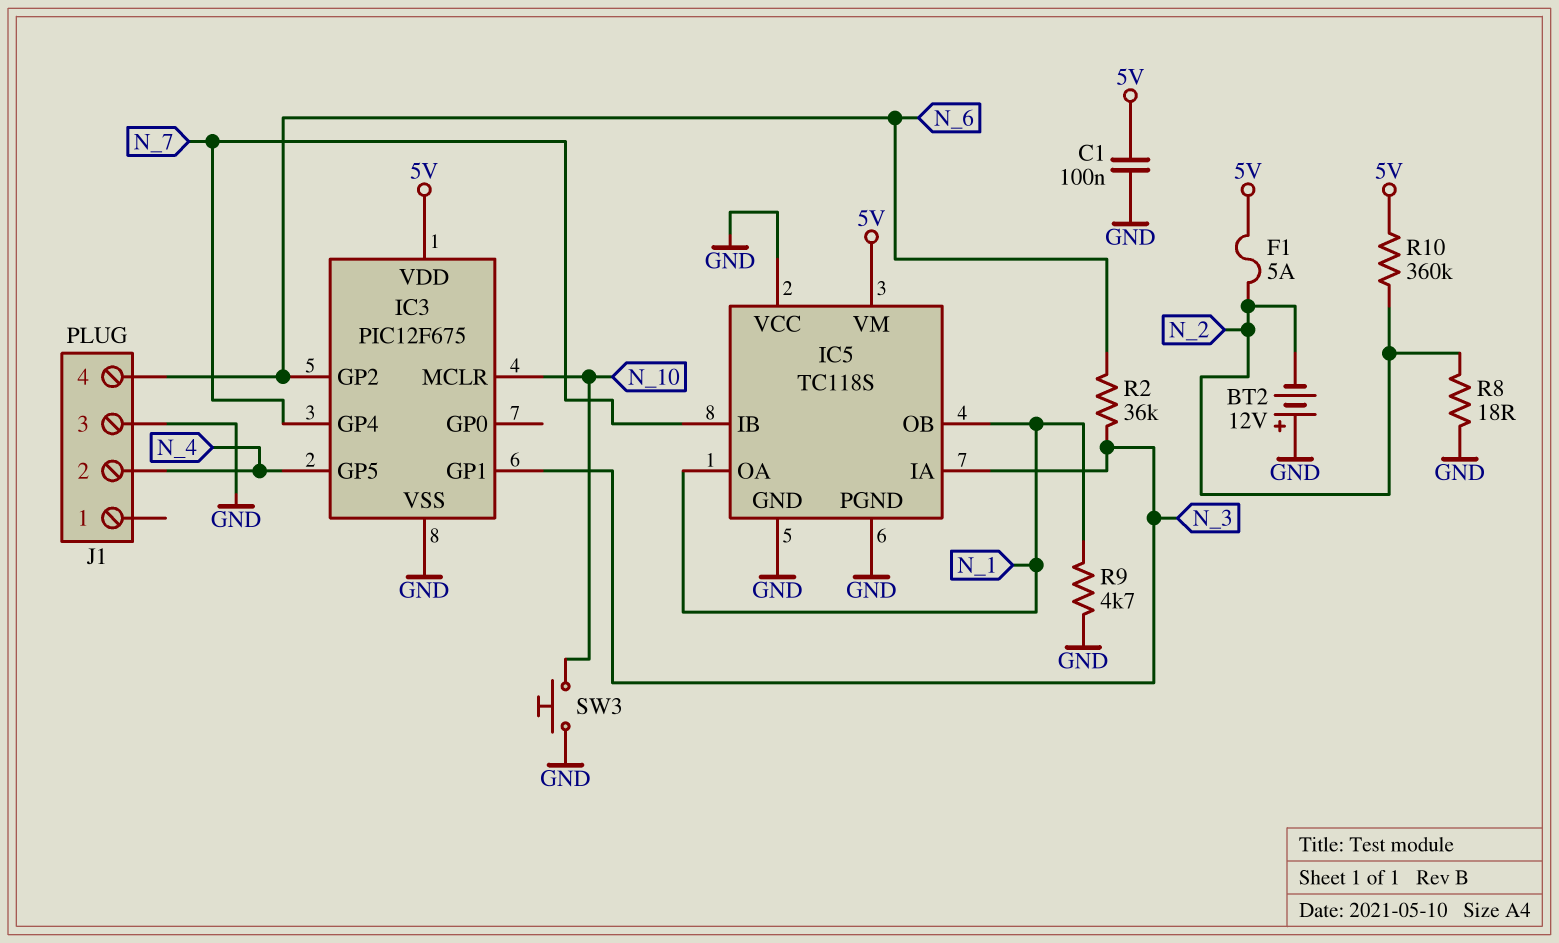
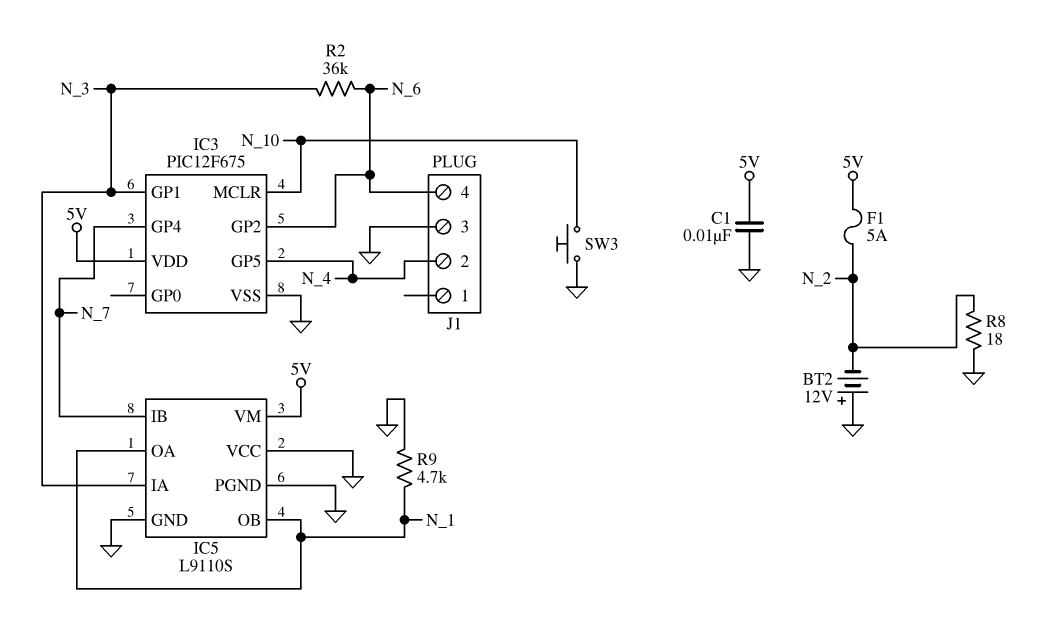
C1: 100nF (5V, GND) -> 10nF (5V, GND)
IC5: TC118S -> L9110S
R10: 360k (5V, N_2) -> none

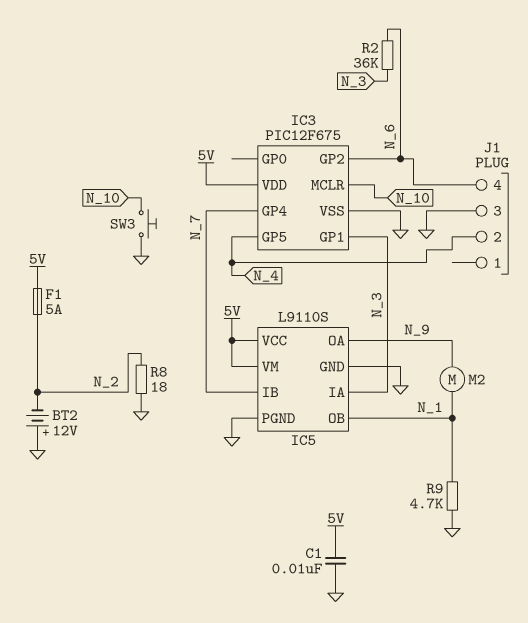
IC5 pin OA: N_1 -> N_9
IC5 pin VCC: GND -> 5V
M2: none -> motor (N_1, N_9)

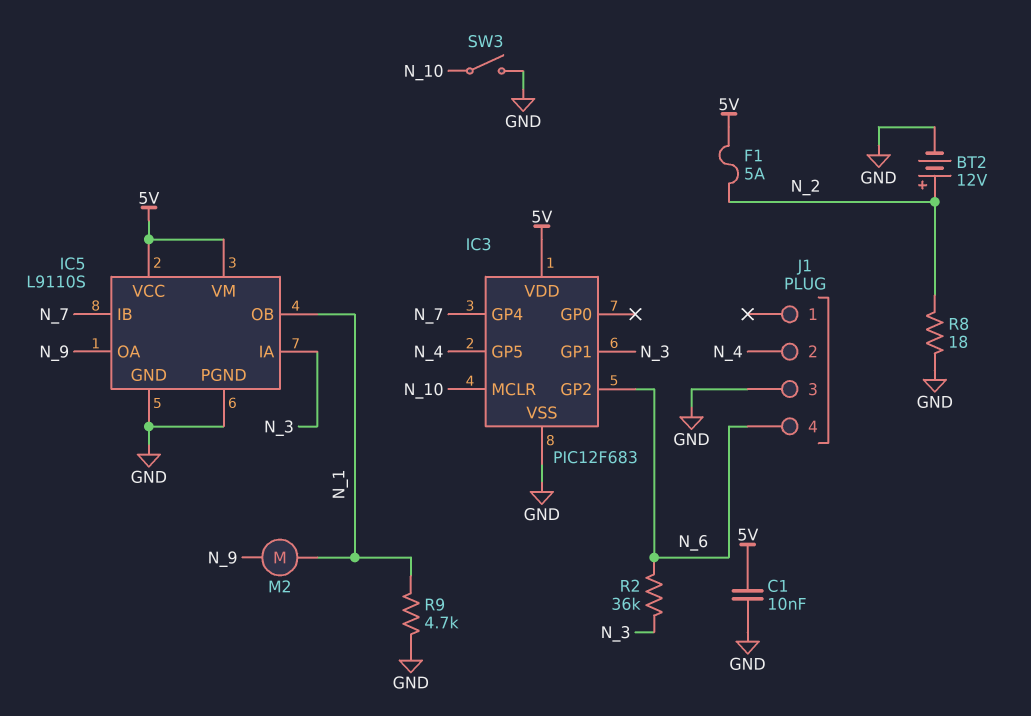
BT2: 12V (plus GND, minus N_2) -> 12V (plus N_2, minus GND)
IC3: PIC12F675 -> PIC12F683
SW3: button (GND, N_10) -> switch (GND, N_10)

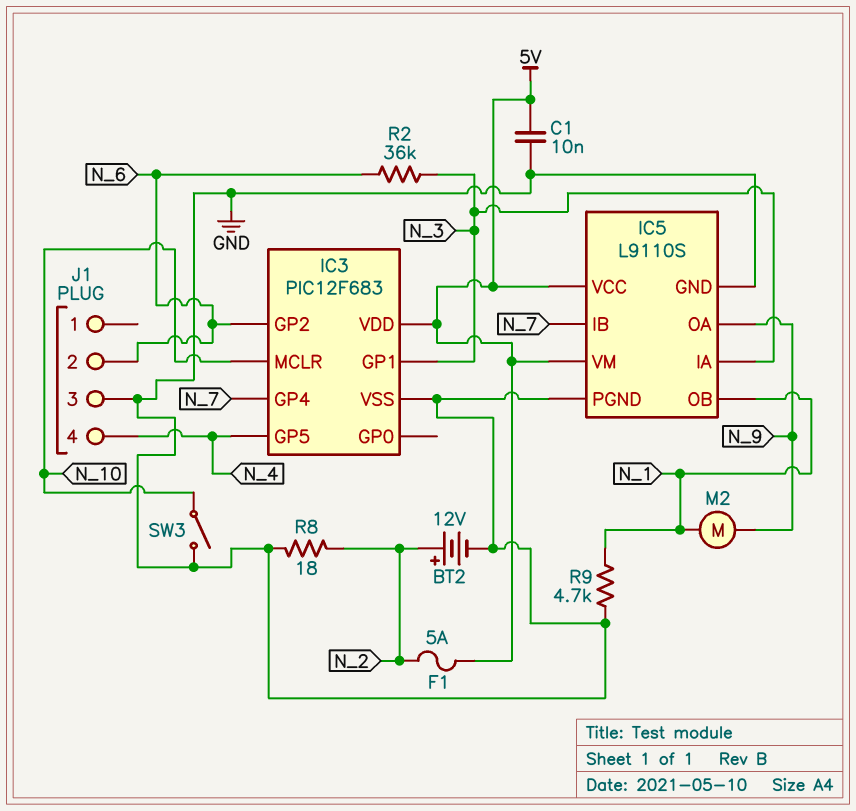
J1 pin 2: N_4 -> N_6
J1 pin 4: N_6 -> N_4

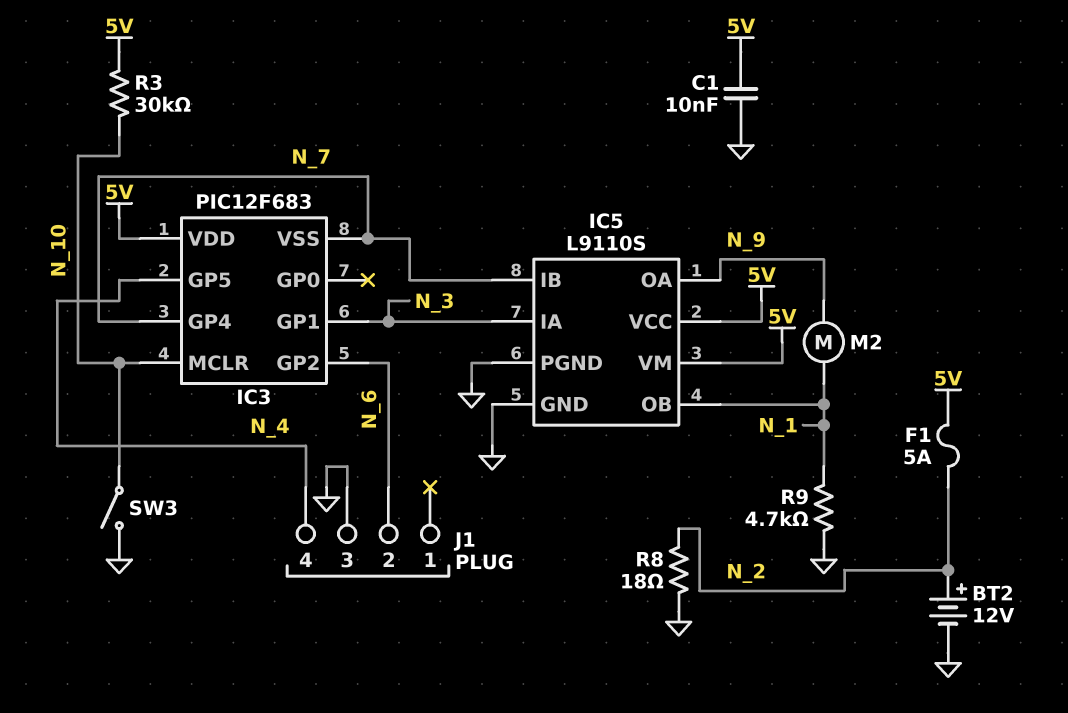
IC3 pin VSS: GND -> N_7
R2: 36k (N_3, N_6) -> none
R3: none -> 30k (5V, N_10)

